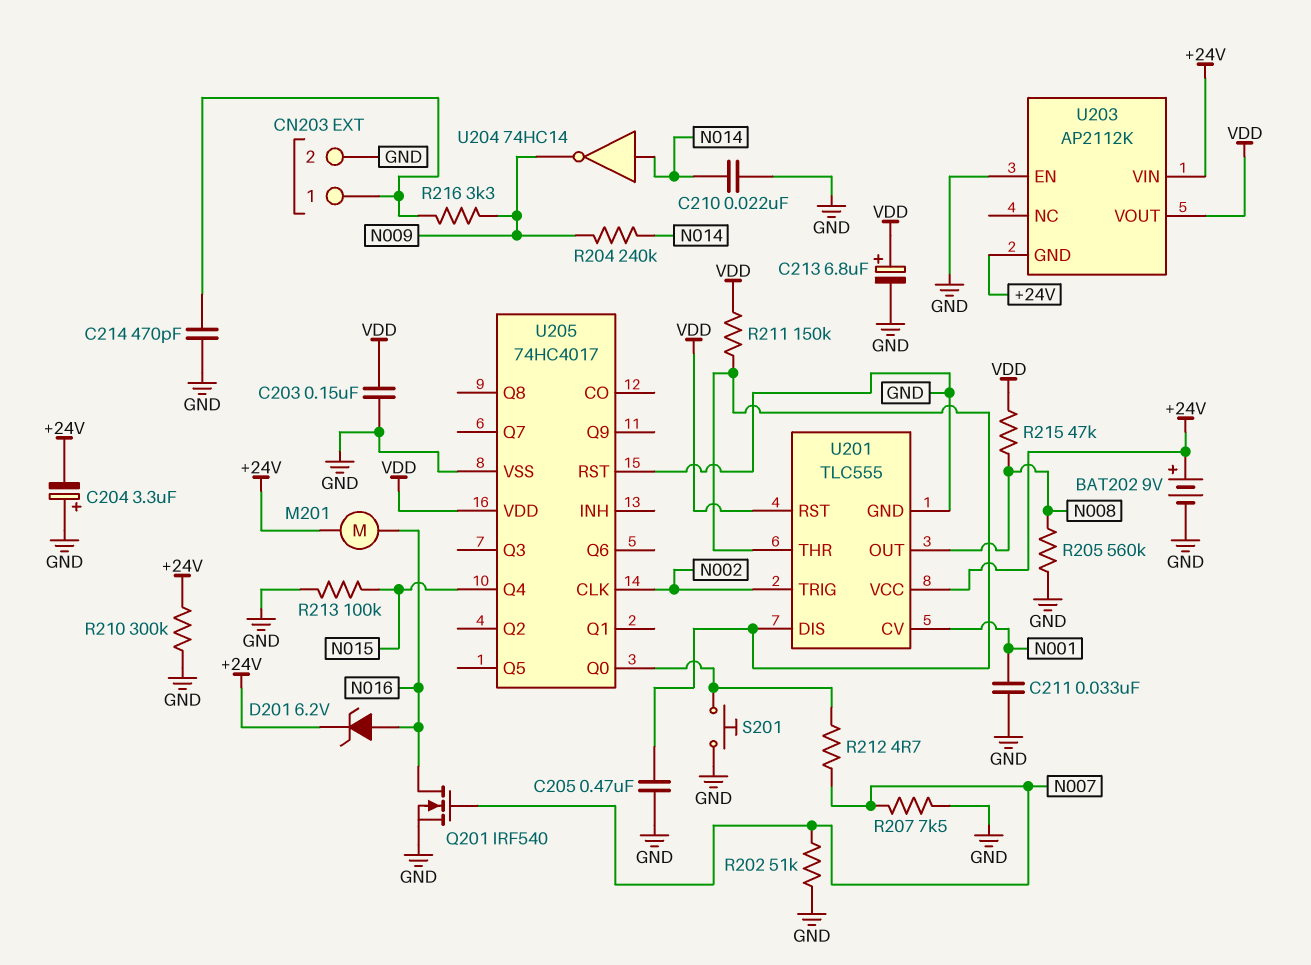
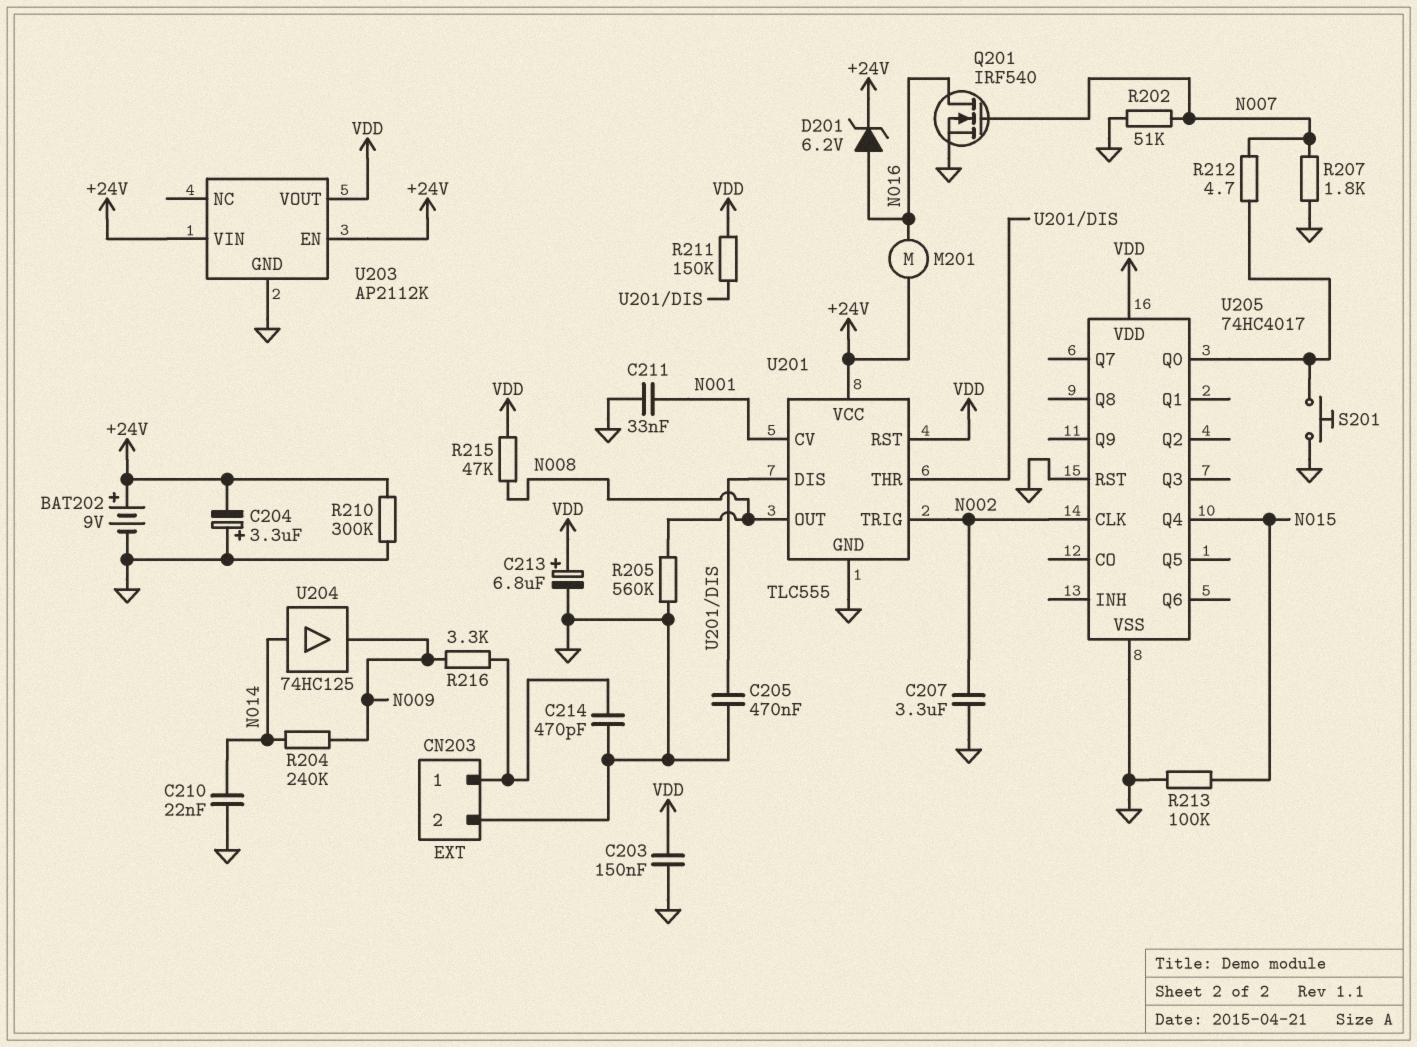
C207: none -> 3.3uF (GND, N002)
R207: 7.5k (GND, N007) -> 1.8k (GND, N007)
U203 pin EN: GND -> +24V
U203 pin GND: +24V -> GND
U204: NOT 74HC14 (in N014, out N009) -> buffer 74HC125 (in N014, out N009)

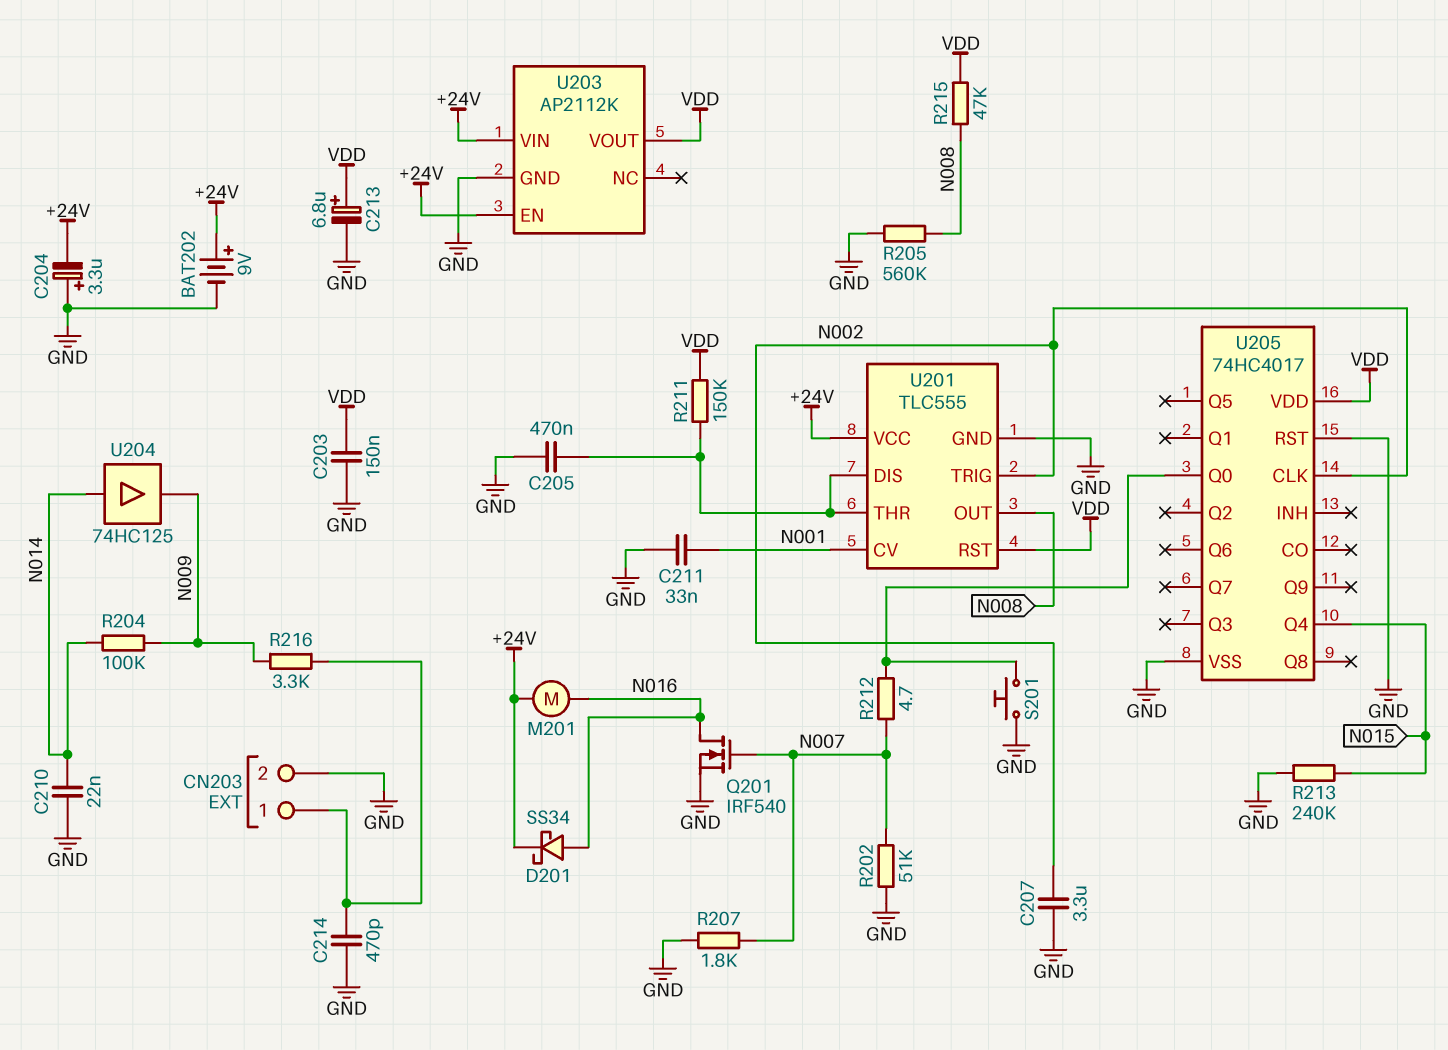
D201: zener 6.2V (A N016, K +24V) -> schottky SS34 (A N016, K +24V)
R204: 240k (N009, N014) -> 100k (N009, N014)
R210: 300k (+24V, GND) -> none
R213: 100k (GND, N015) -> 240k (GND, N015)

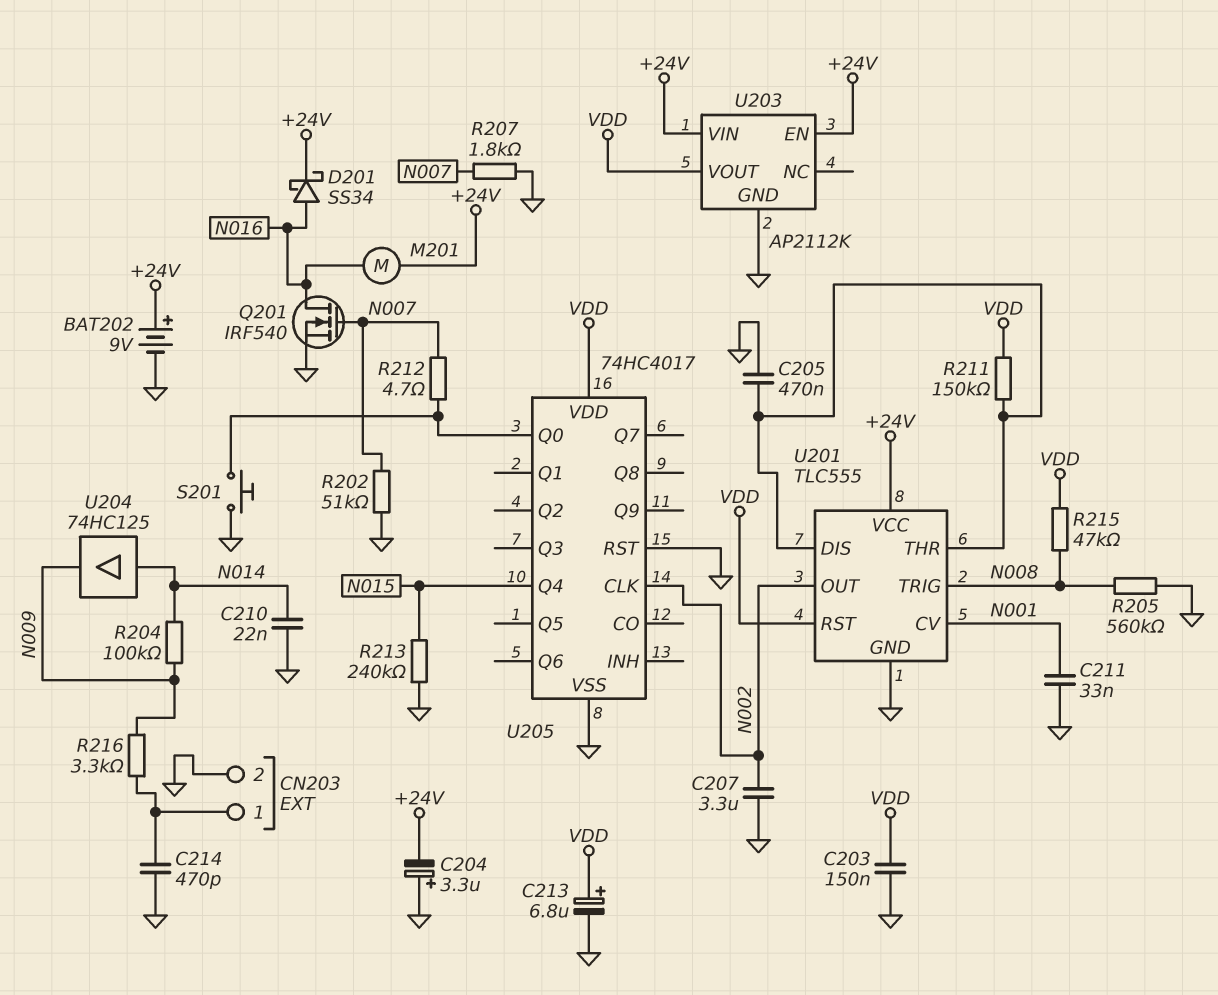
U201 pin OUT: N008 -> N002
U201 pin TRIG: N002 -> N008

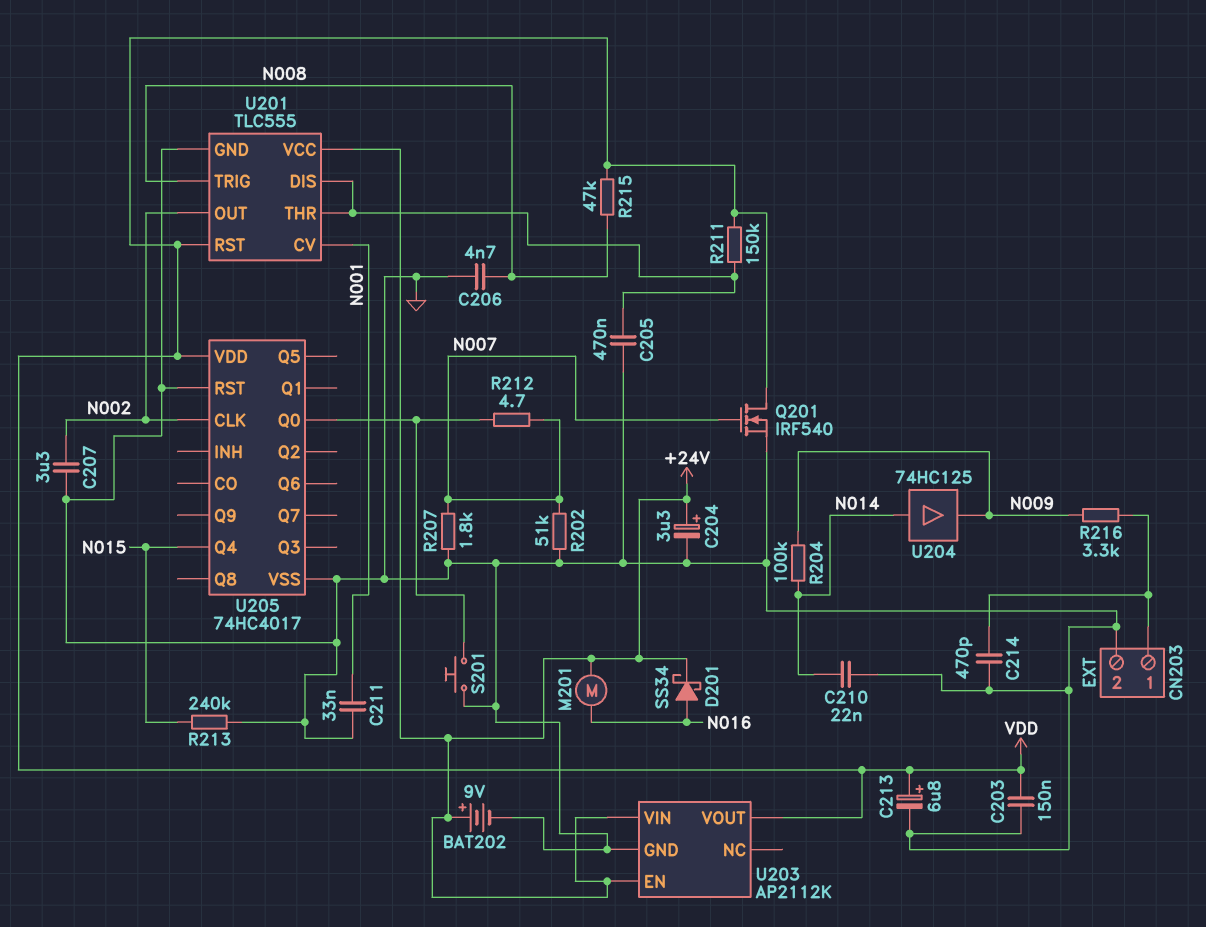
C204: 3.3uF (plus GND, minus +24V) -> 3.3uF (plus +24V, minus GND)
C206: none -> 4.7nF (GND, N008)
Q201: NMOS IRF540 (G N007, D N016, S GND) -> NMOS IRF540 (G N007, D VDD, S GND)
R205: 560k (GND, N008) -> none

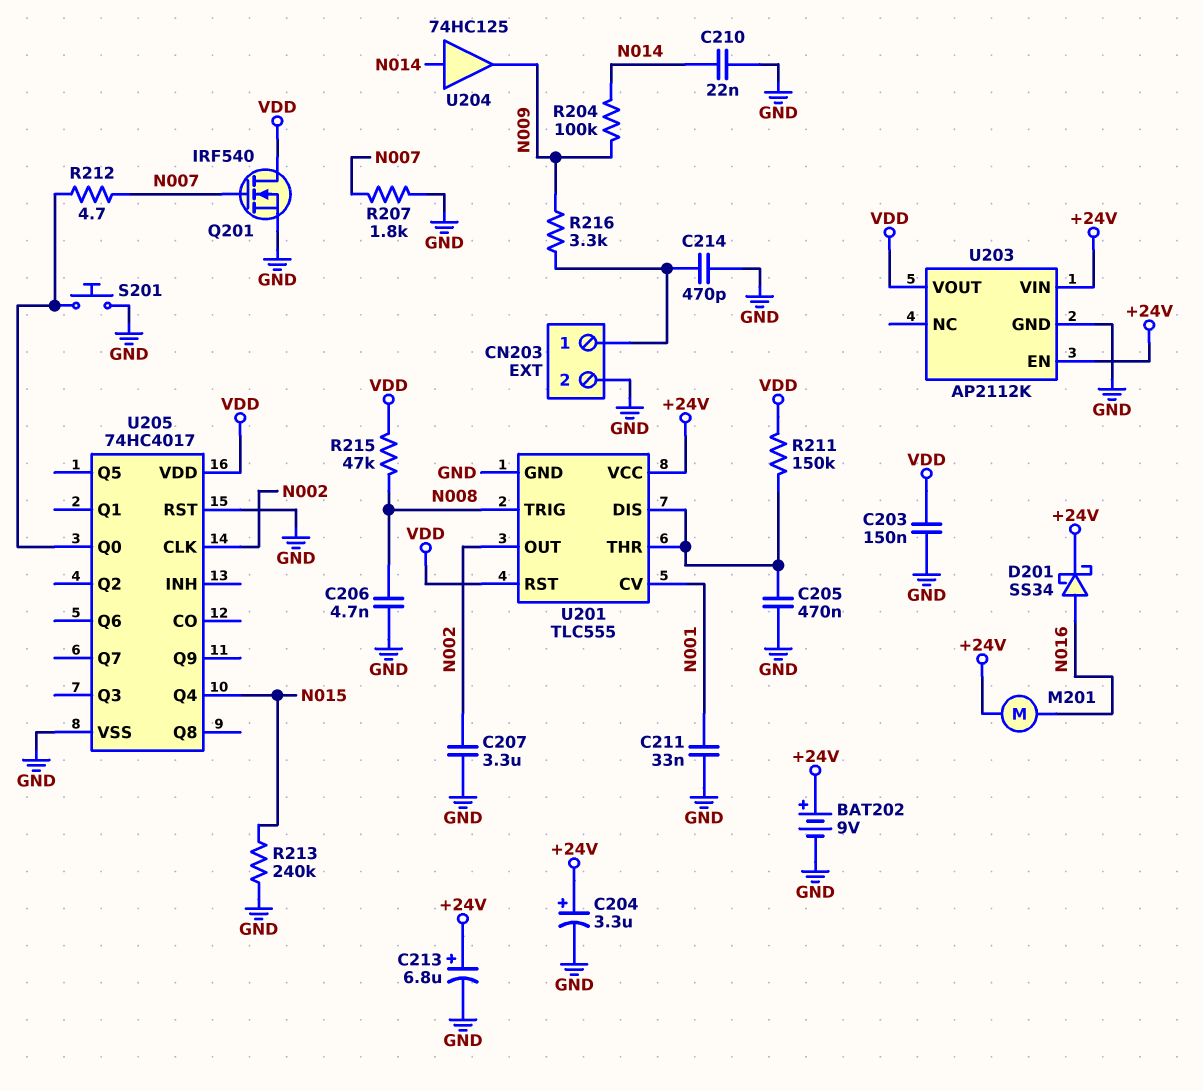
C213: 6.8uF (plus VDD, minus GND) -> 6.8uF (plus +24V, minus GND)
R202: 51k (GND, N007) -> none

